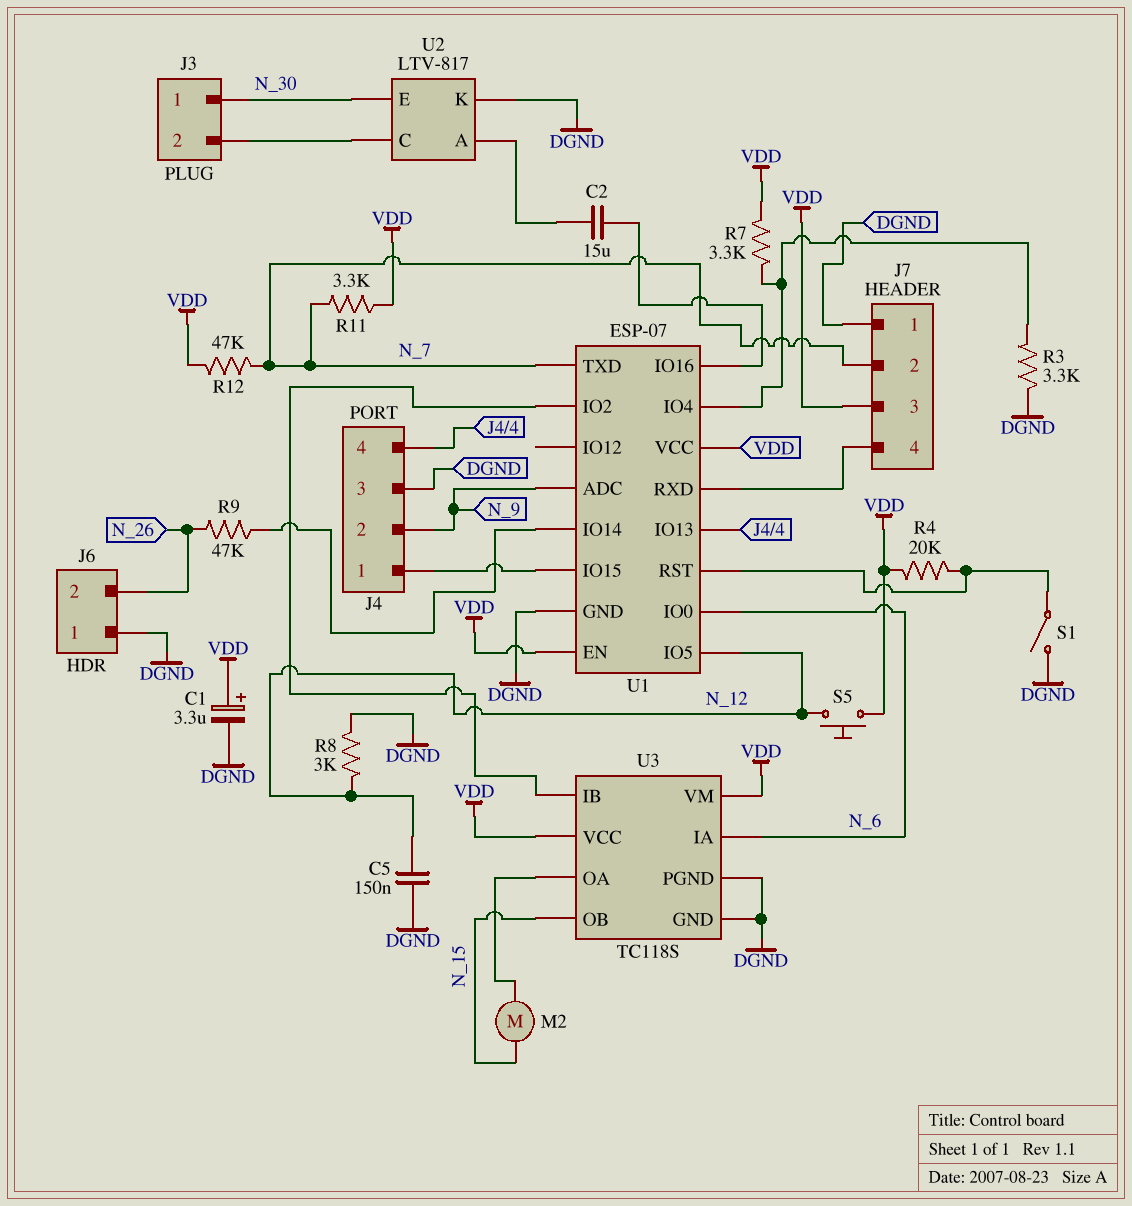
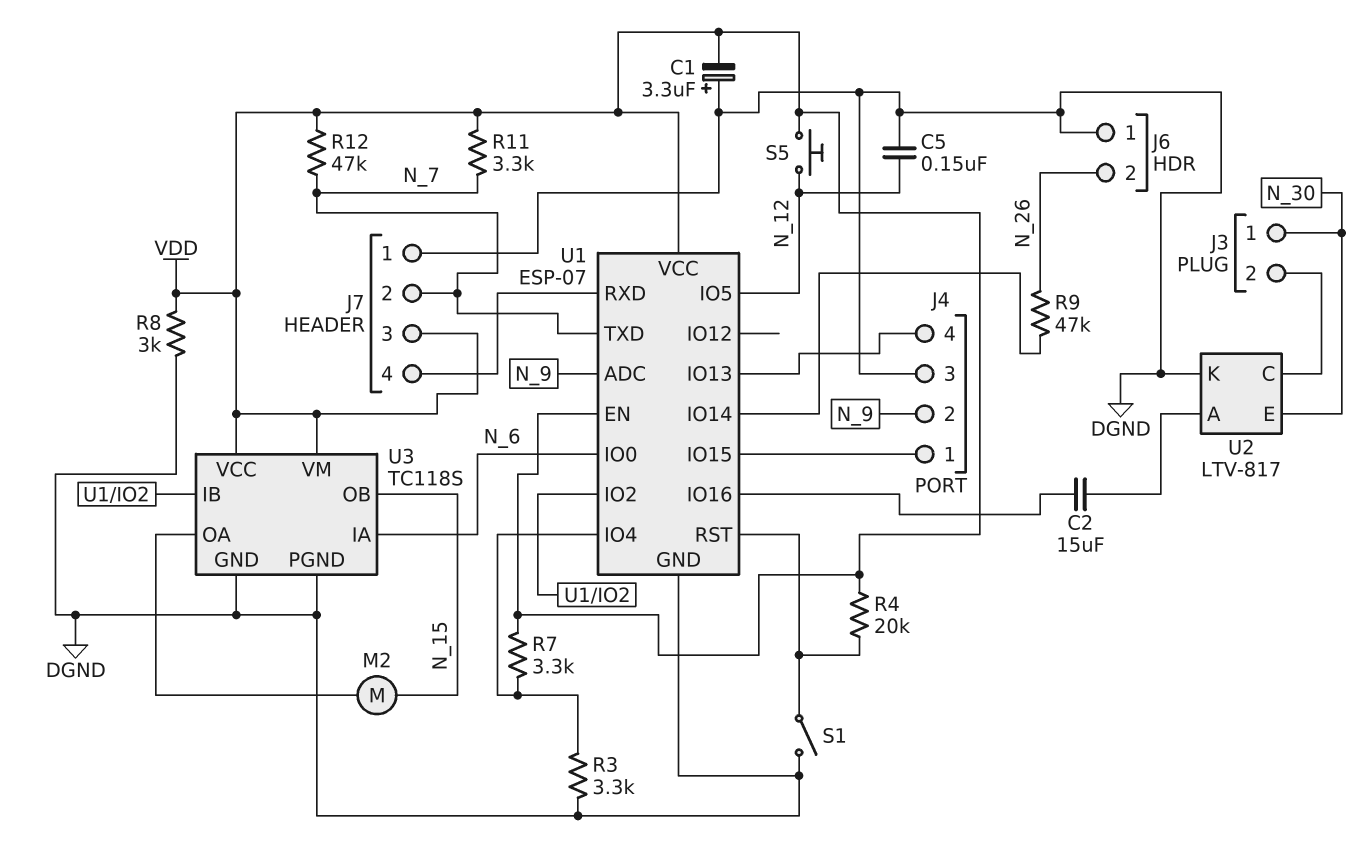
C1: 3.3uF (plus VDD, minus DGND) -> 3.3uF (plus DGND, minus VDD)
R8: 3k (DGND, N_12) -> 3k (DGND, VDD)

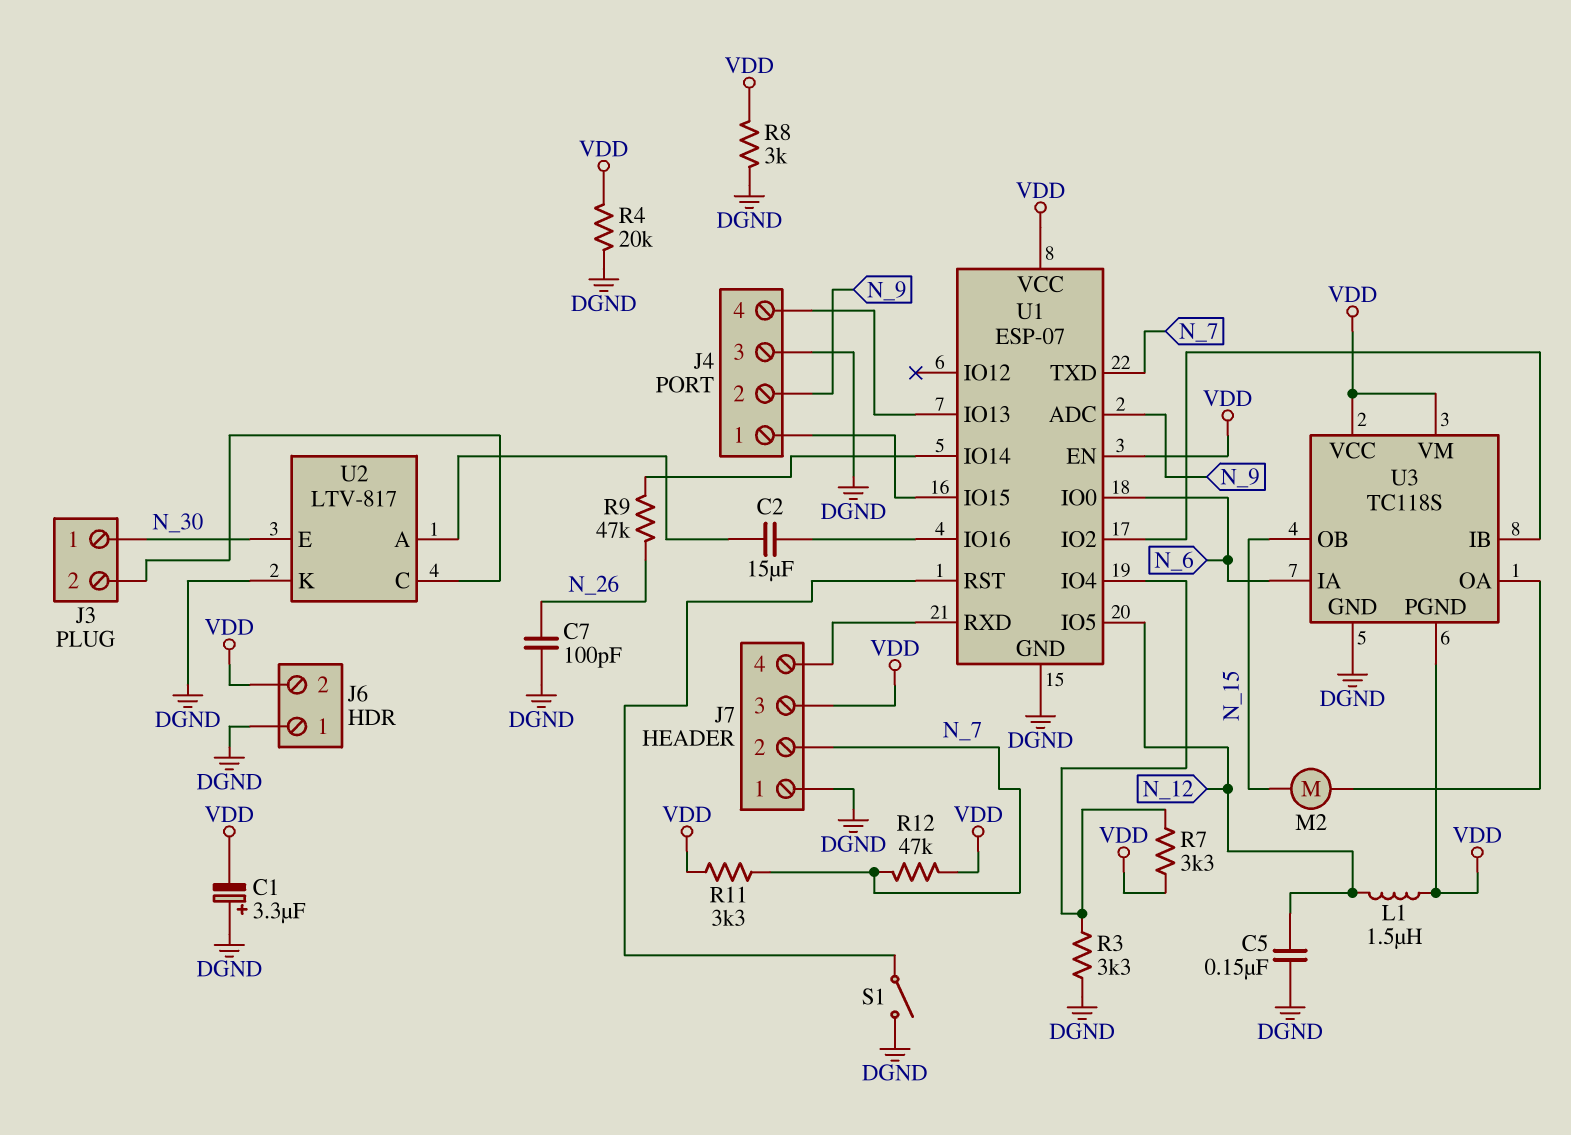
C7: none -> 100pF (DGND, N_26)
J6 pin 2: N_26 -> VDD
L1: none -> 1.5uH (N_12, VDD)
R4: 20k (U1/RST, VDD) -> 20k (DGND, VDD)
S5: button (N_12, VDD) -> none
U3 pin PGND: DGND -> VDD

